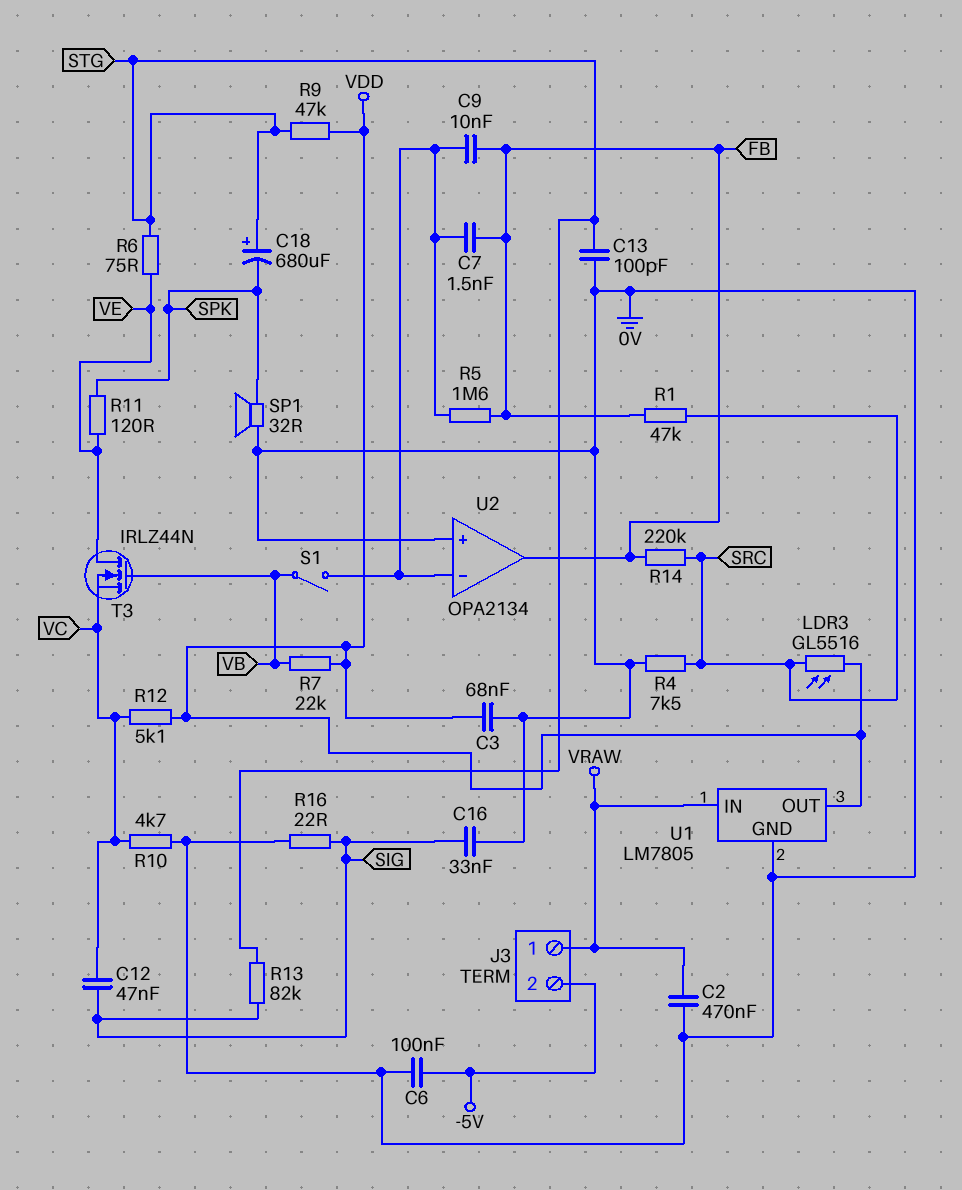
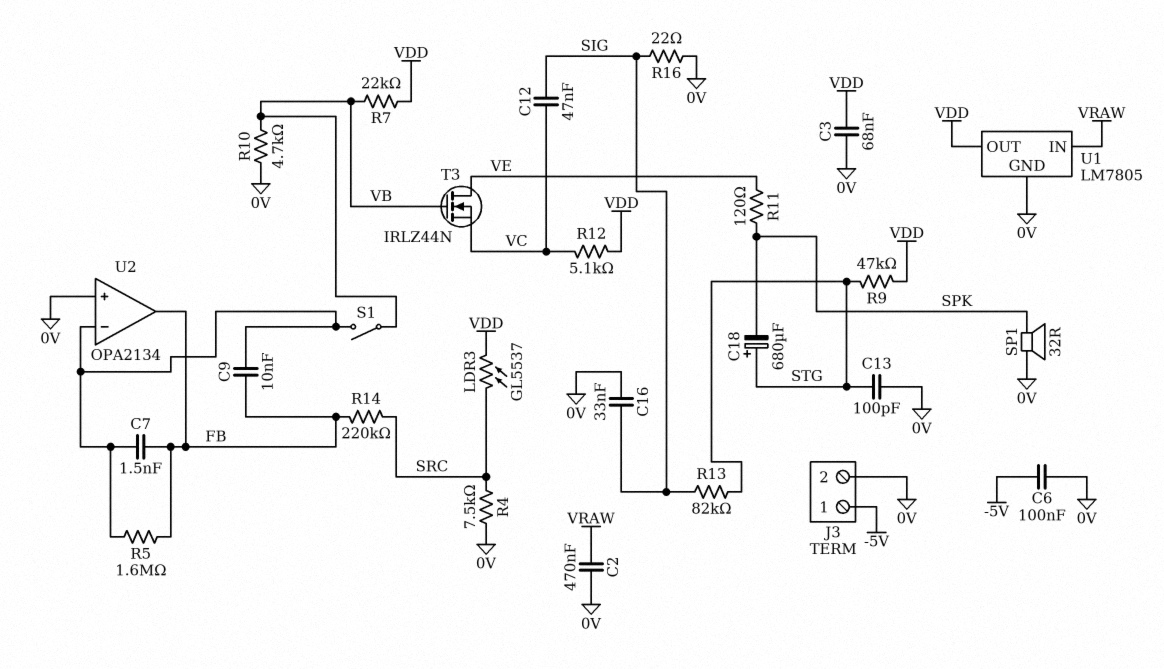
J3 pin 1: VRAW -> -5V
J3 pin 2: -5V -> 0V
LDR3: GL5516 (SRC, VDD) -> GL5537 (SRC, VDD)
R1: 47k (FB, SRC) -> none
R6: 75 (STG, VE) -> none
R10: 4.7k (0V, VC) -> 4.7k (0V, VB)

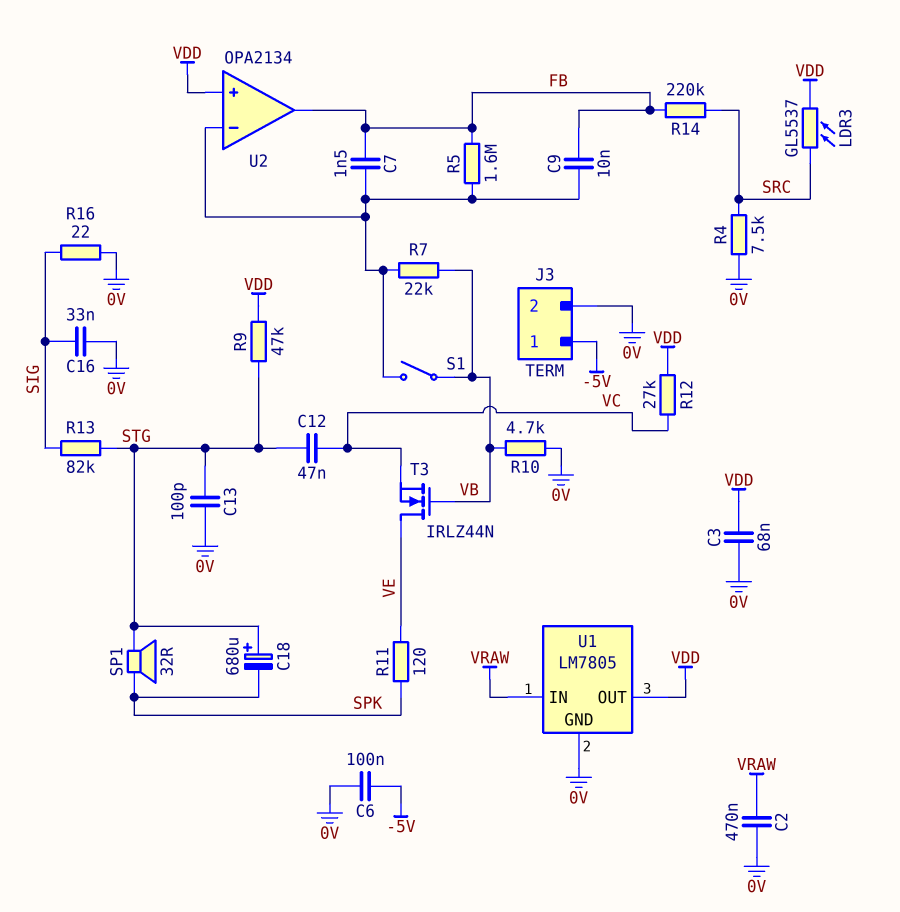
C12: 47nF (SIG, VC) -> 47nF (STG, VC)
R7: 22k (VB, VDD) -> 22k (U2/in-, VB)
R12: 5.1k (VC, VDD) -> 27k (VC, VDD)
SP1: speaker 32R (0V, SPK) -> speaker 32R (SPK, STG)
U2 pin in+: 0V -> VDD

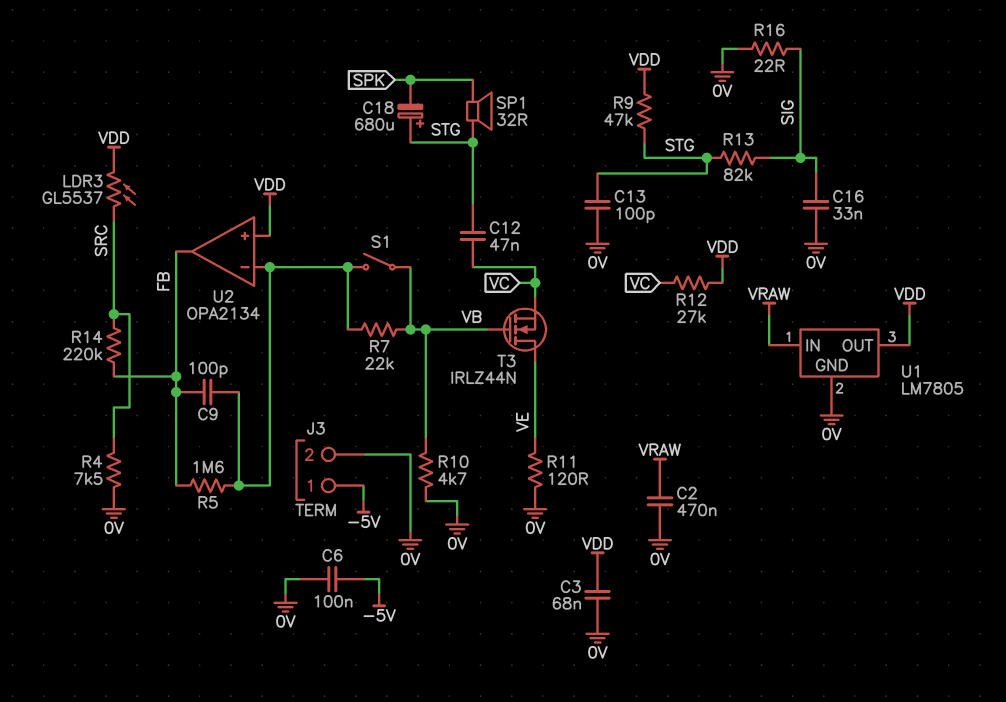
C7: 1.5nF (FB, U2/in-) -> none
C9: 10nF (FB, U2/in-) -> 100pF (FB, U2/in-)
R11: 120 (SPK, VE) -> 120 (0V, VE)

